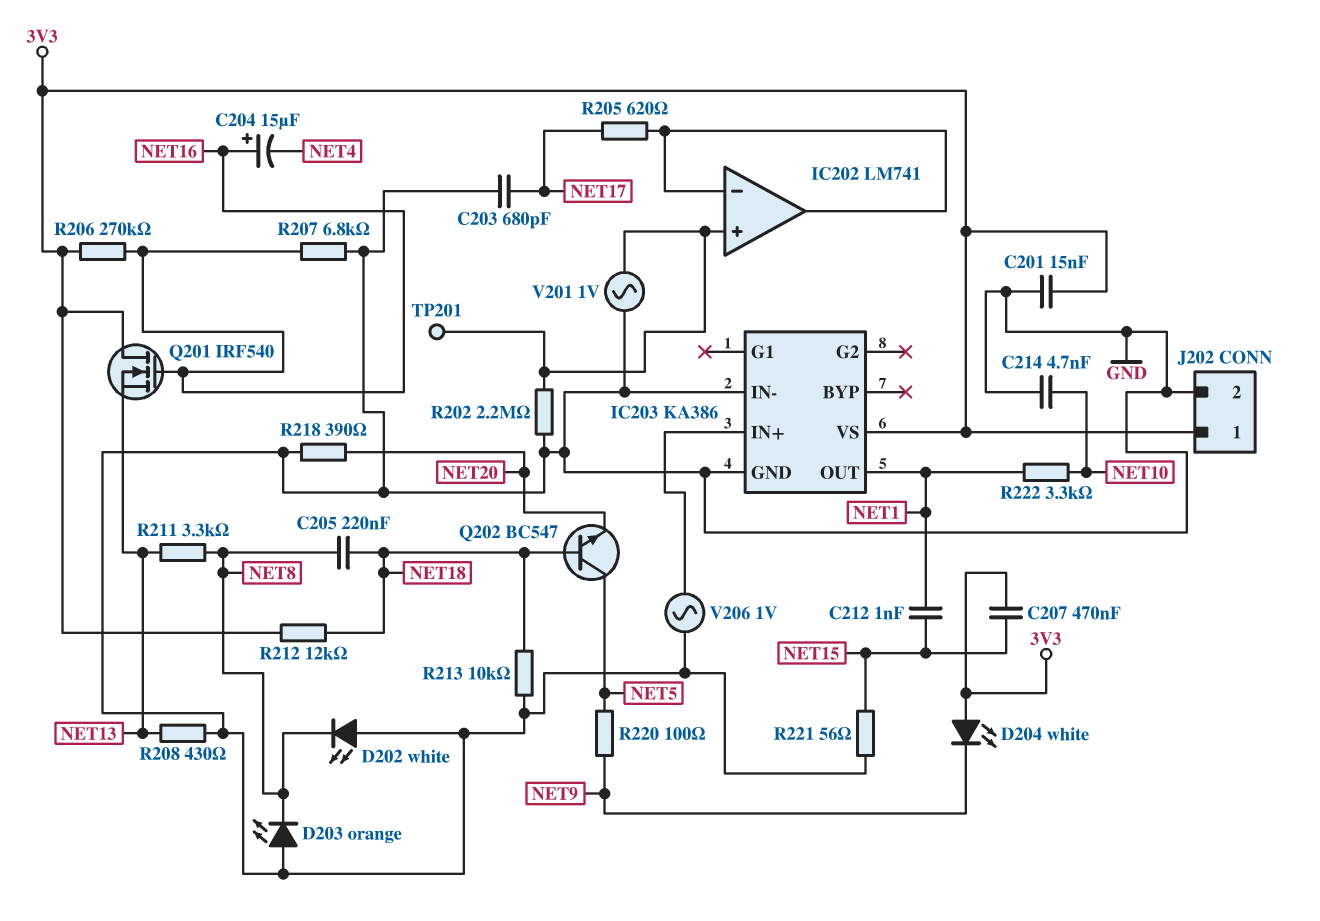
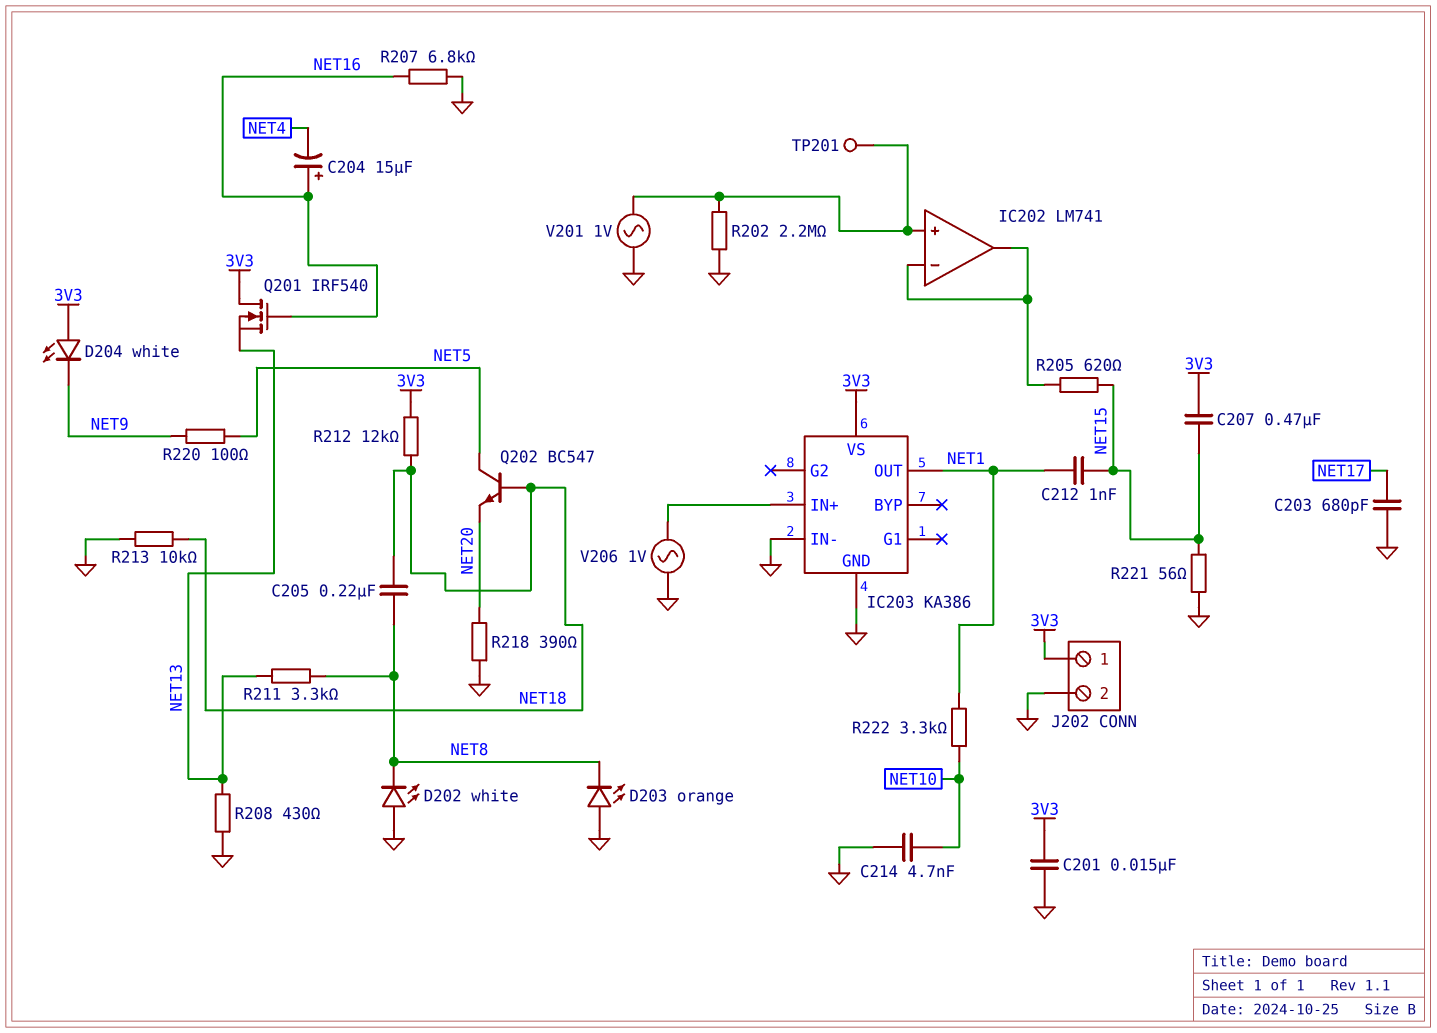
R205: 620 (IC202/in-, NET17) -> 620 (IC202/in-, NET15)
R206: 270k (3V3, NET16) -> none

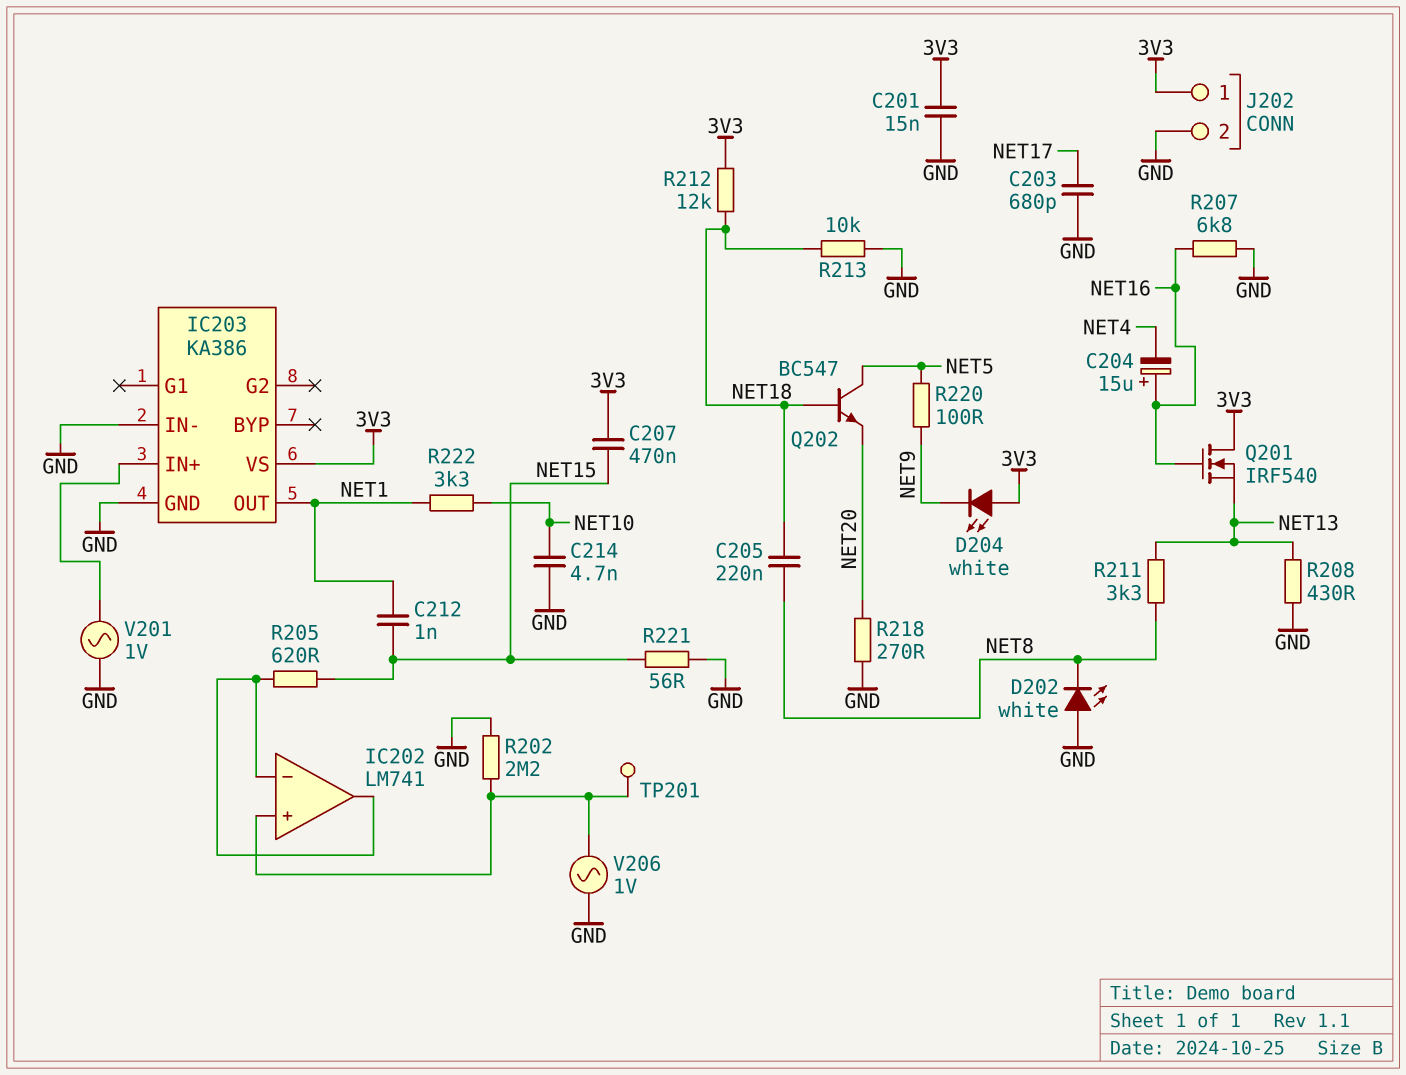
D203: LED orange (A GND, K NET8) -> none
R218: 390 (GND, NET20) -> 270 (GND, NET20)
V201: AC 1V (GND, IC202/in+) -> AC 1V (GND, IC203/IN+)
V206: AC 1V (GND, IC203/IN+) -> AC 1V (GND, IC202/in+)

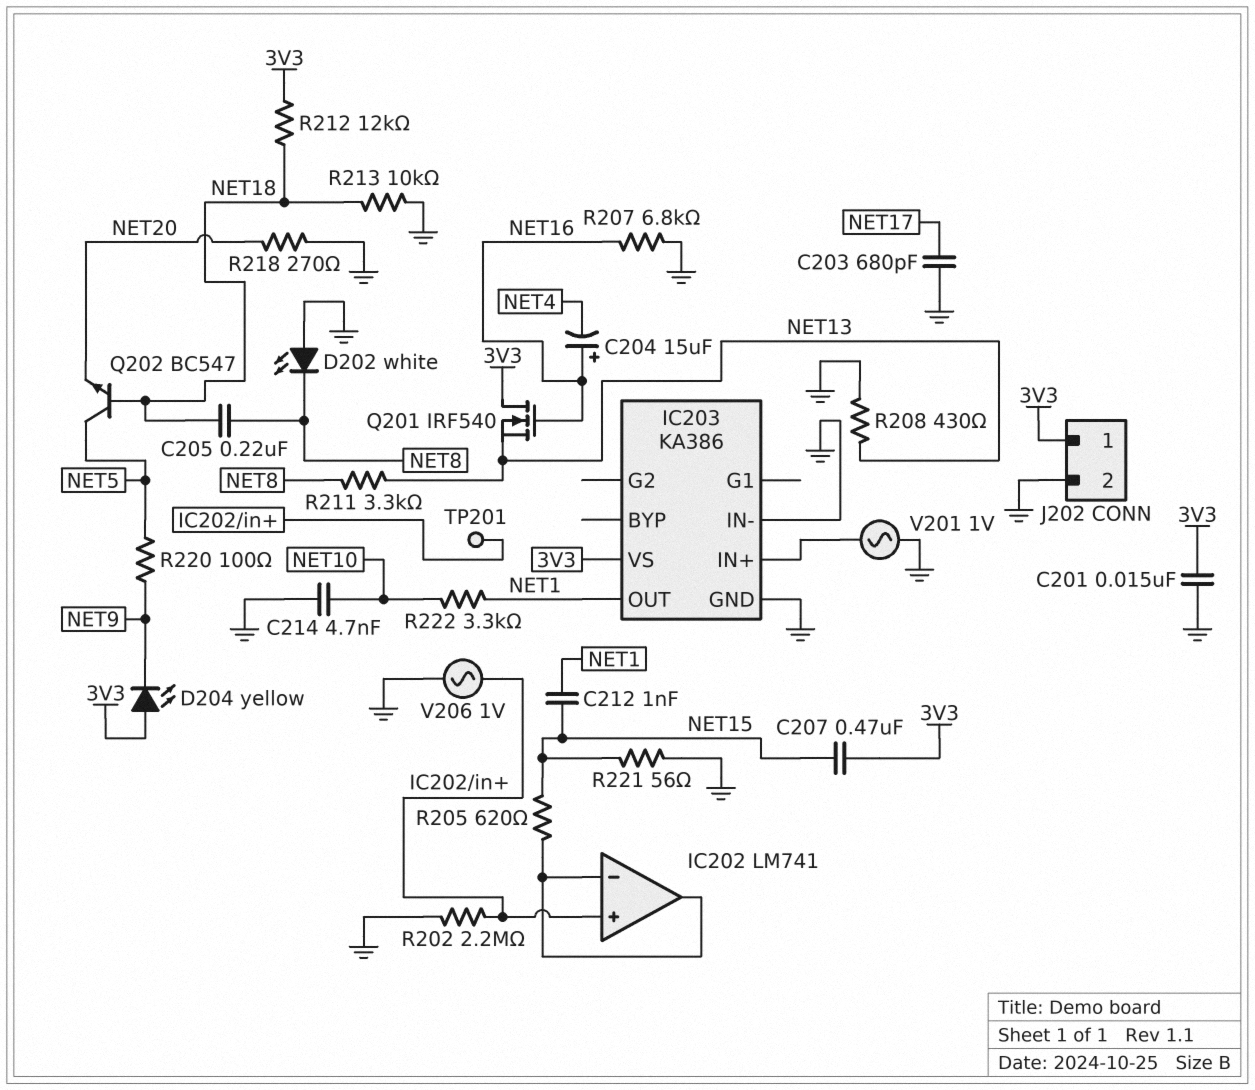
D204: LED white (A 3V3, K NET9) -> LED yellow (A 3V3, K NET9)

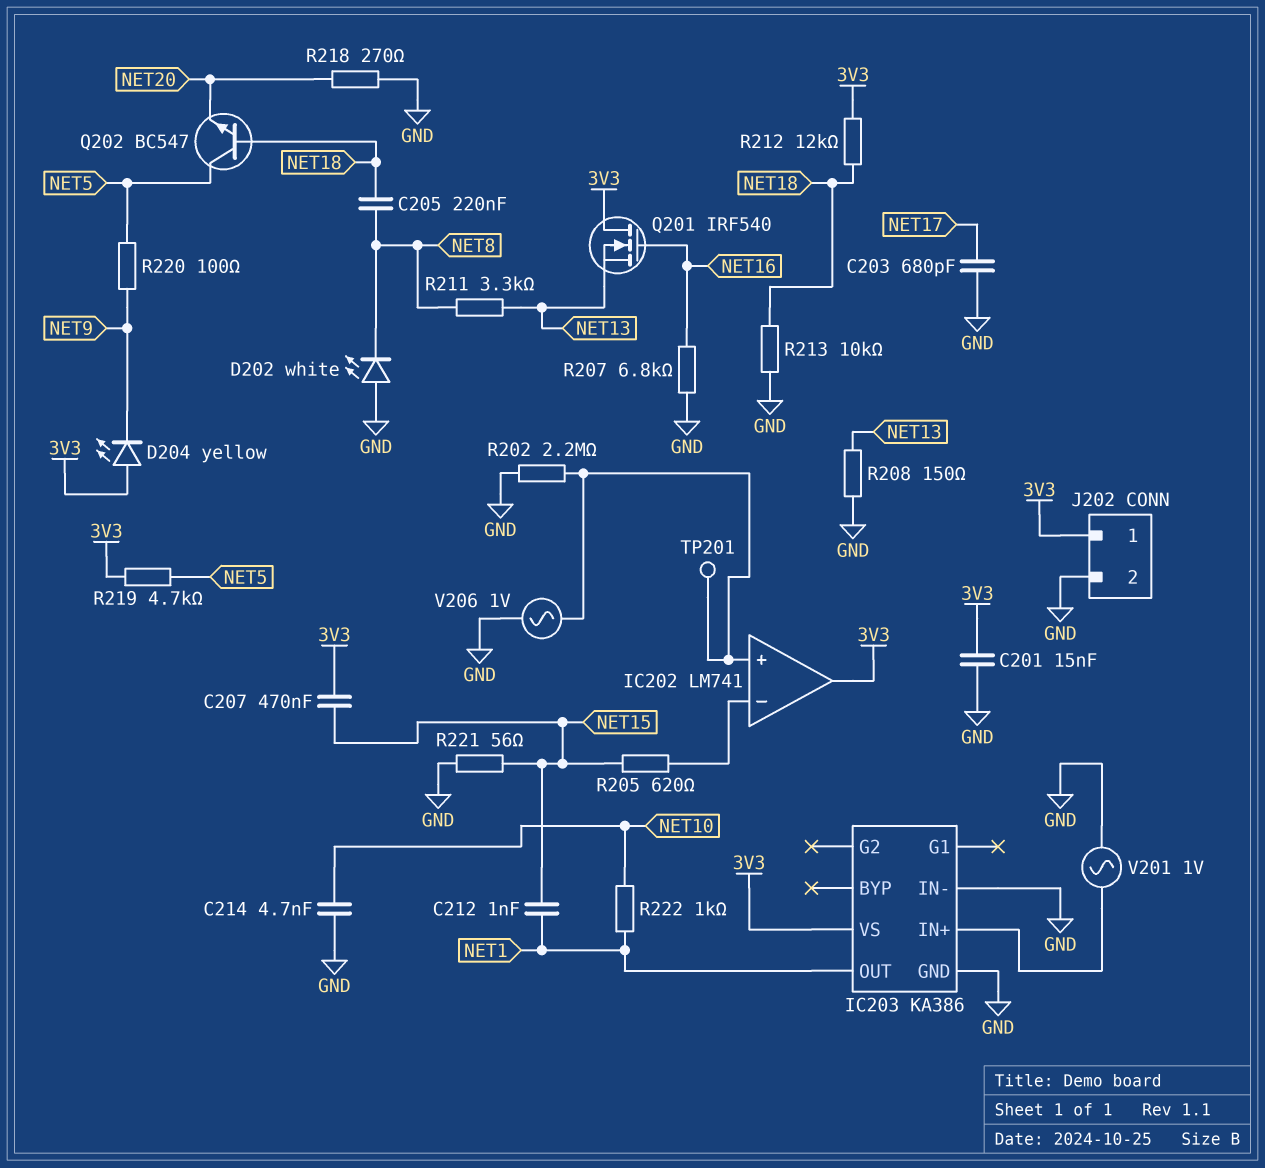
C204: 15uF (plus NET16, minus NET4) -> none
IC202 pin out: IC202/in- -> 3V3
R208: 430 (GND, NET13) -> 150 (GND, NET13)
R219: none -> 4.7k (3V3, NET5)
R222: 3.3k (NET1, NET10) -> 1k (NET1, NET10)

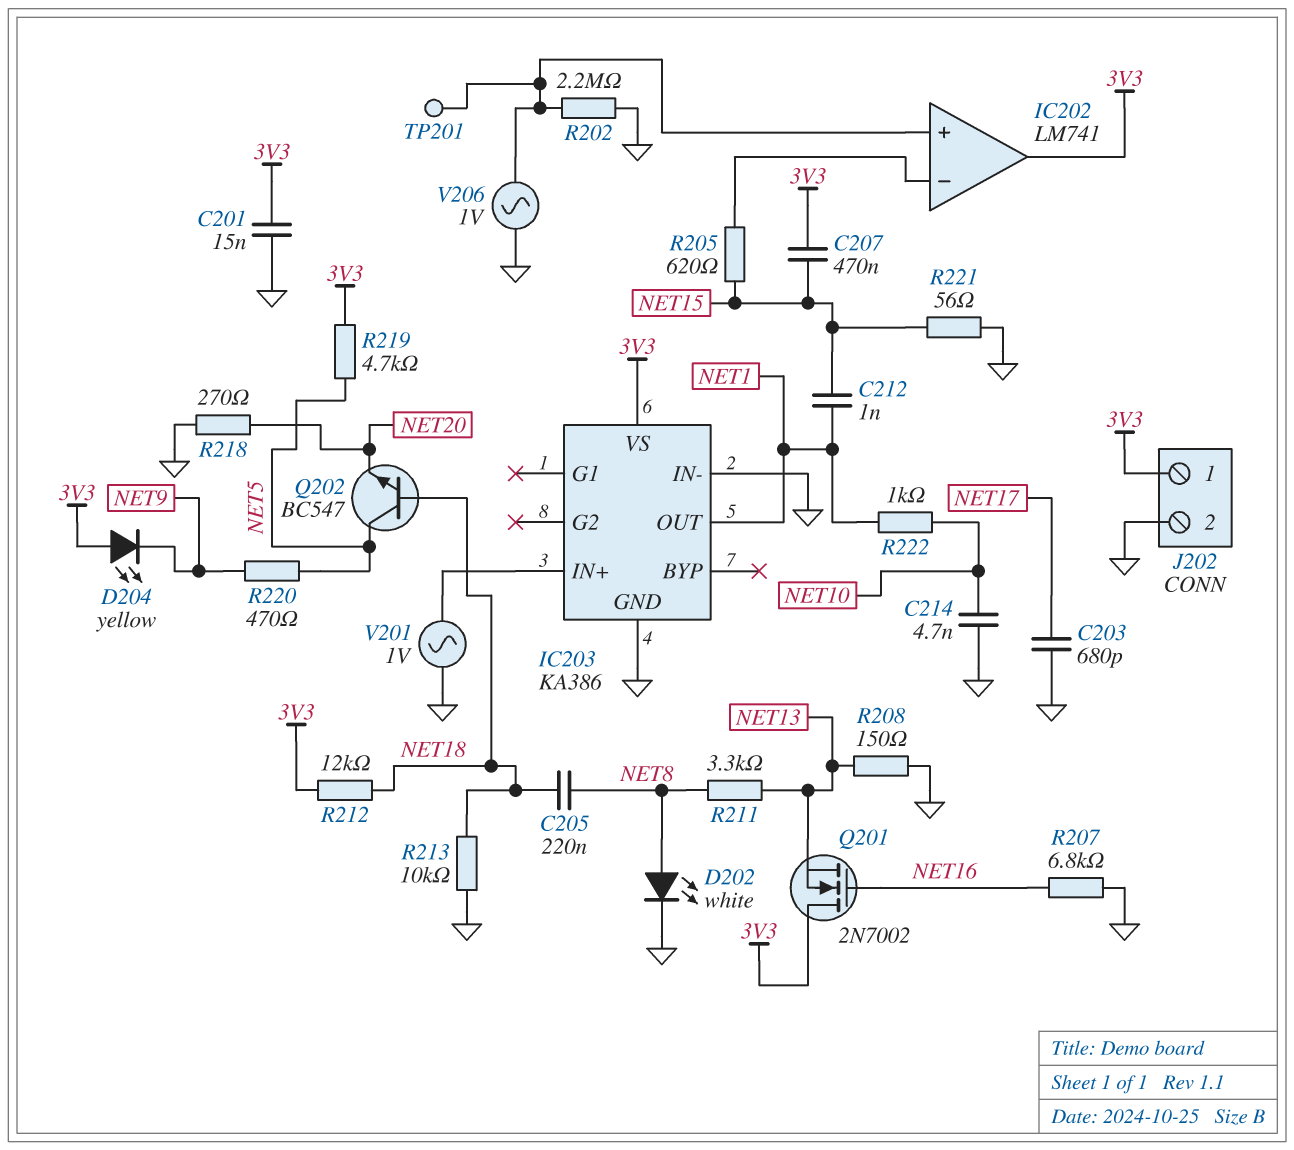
D202: LED white (A GND, K NET8) -> LED white (A NET8, K GND)
Q201: NMOS IRF540 (G NET16, D 3V3, S NET13) -> NMOS 2N7002 (G NET16, D 3V3, S NET13)
R220: 100 (NET5, NET9) -> 470 (NET5, NET9)

